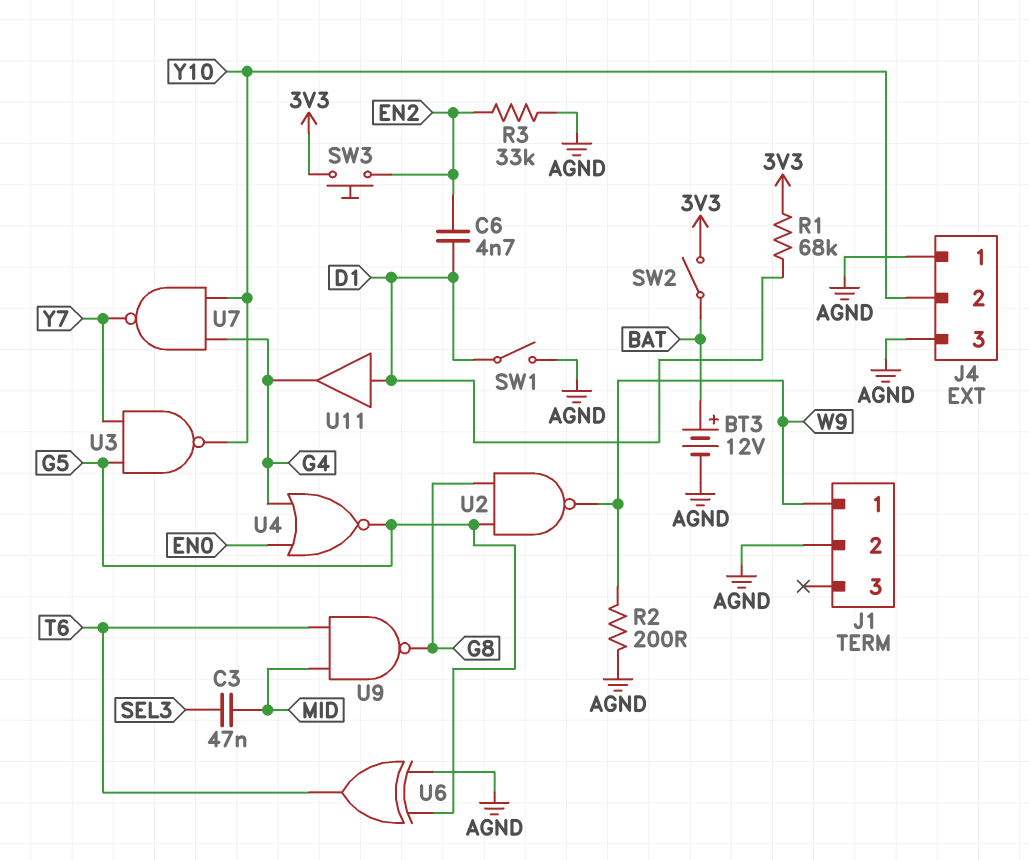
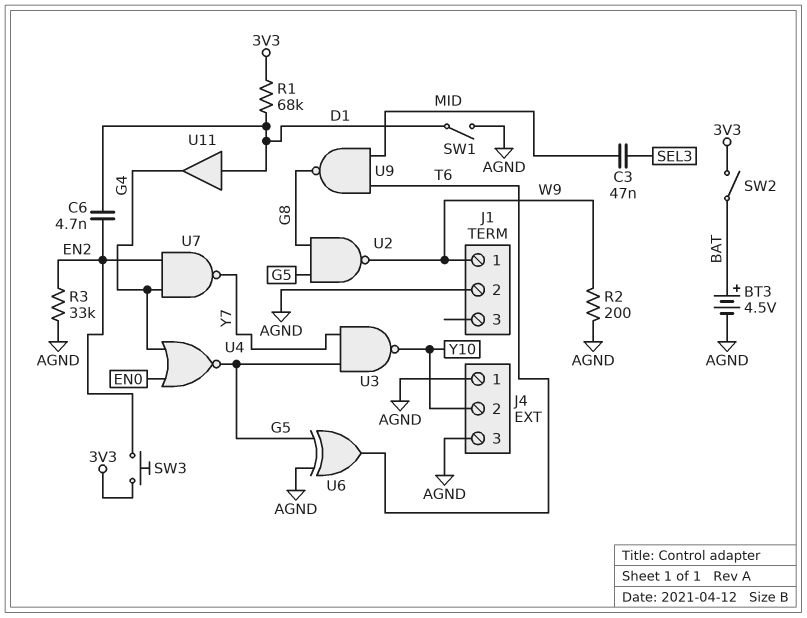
BT3: 12V (plus BAT, minus AGND) -> 4.5V (plus BAT, minus AGND)
U7: NAND (in G4, in Y10, out Y7) -> NAND (in EN2, in G4, out Y7)

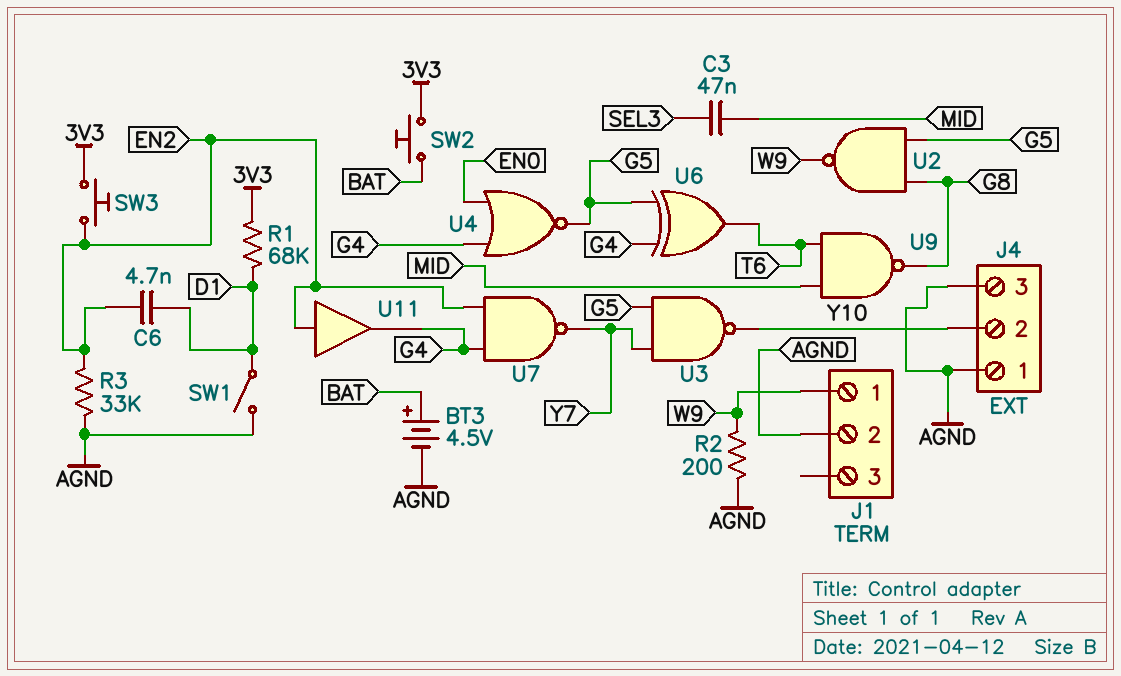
SW2: switch (3V3, BAT) -> button (3V3, BAT)
U6: XOR (in AGND, in G5, out T6) -> XOR (in G4, in G5, out T6)
U11: buffer (in D1, out G4) -> buffer (in EN2, out G4)

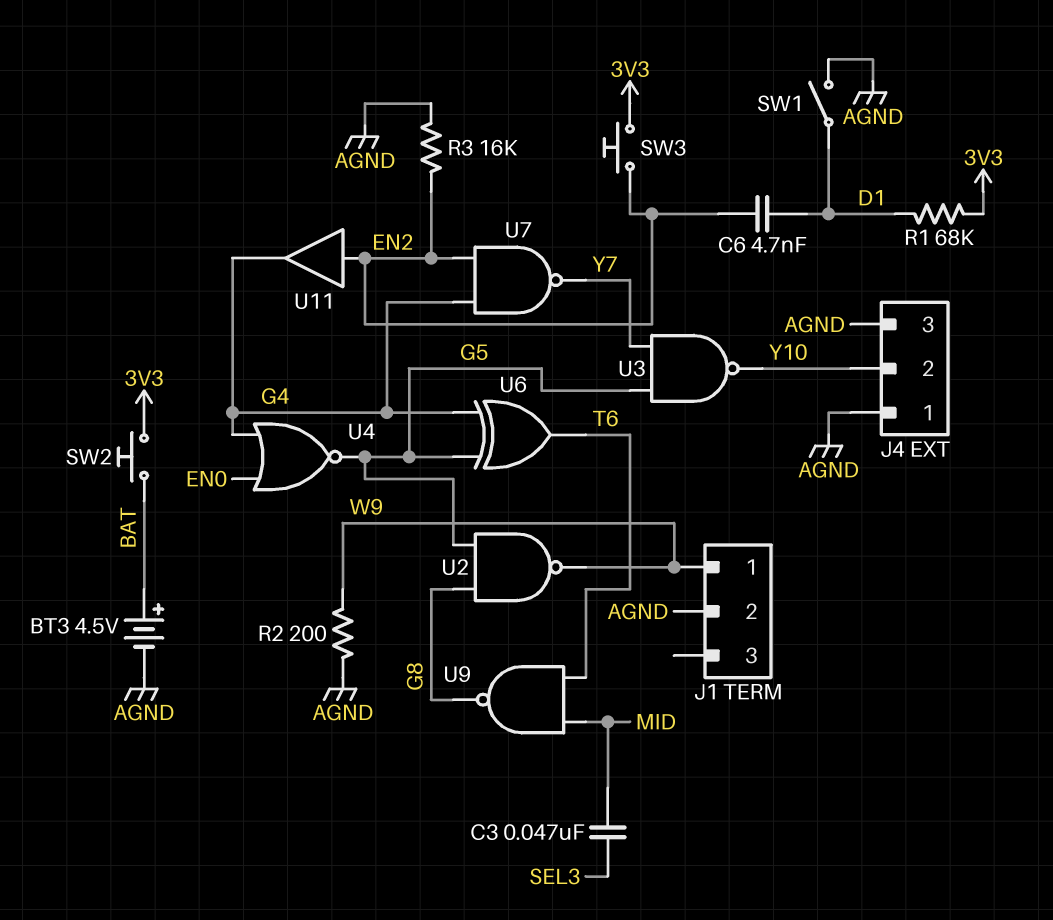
R3: 33k (AGND, EN2) -> 16k (AGND, EN2)

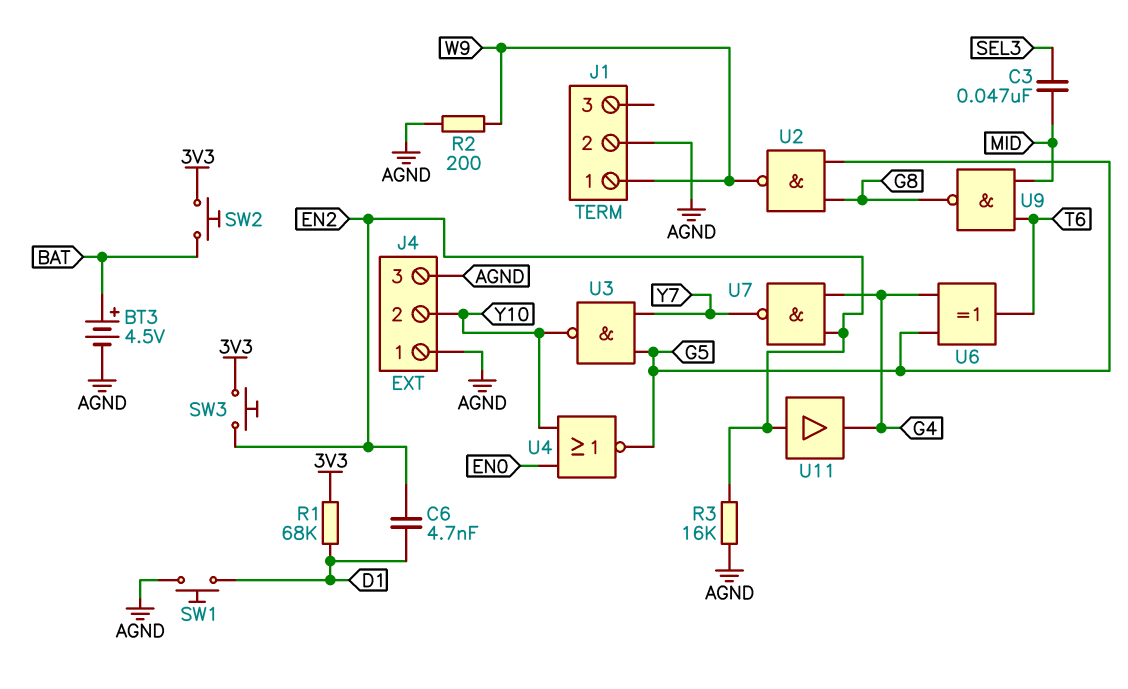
SW1: switch (AGND, D1) -> button (AGND, D1)
U4: NOR (in EN0, in G4, out G5) -> NOR (in EN0, in Y10, out G5)

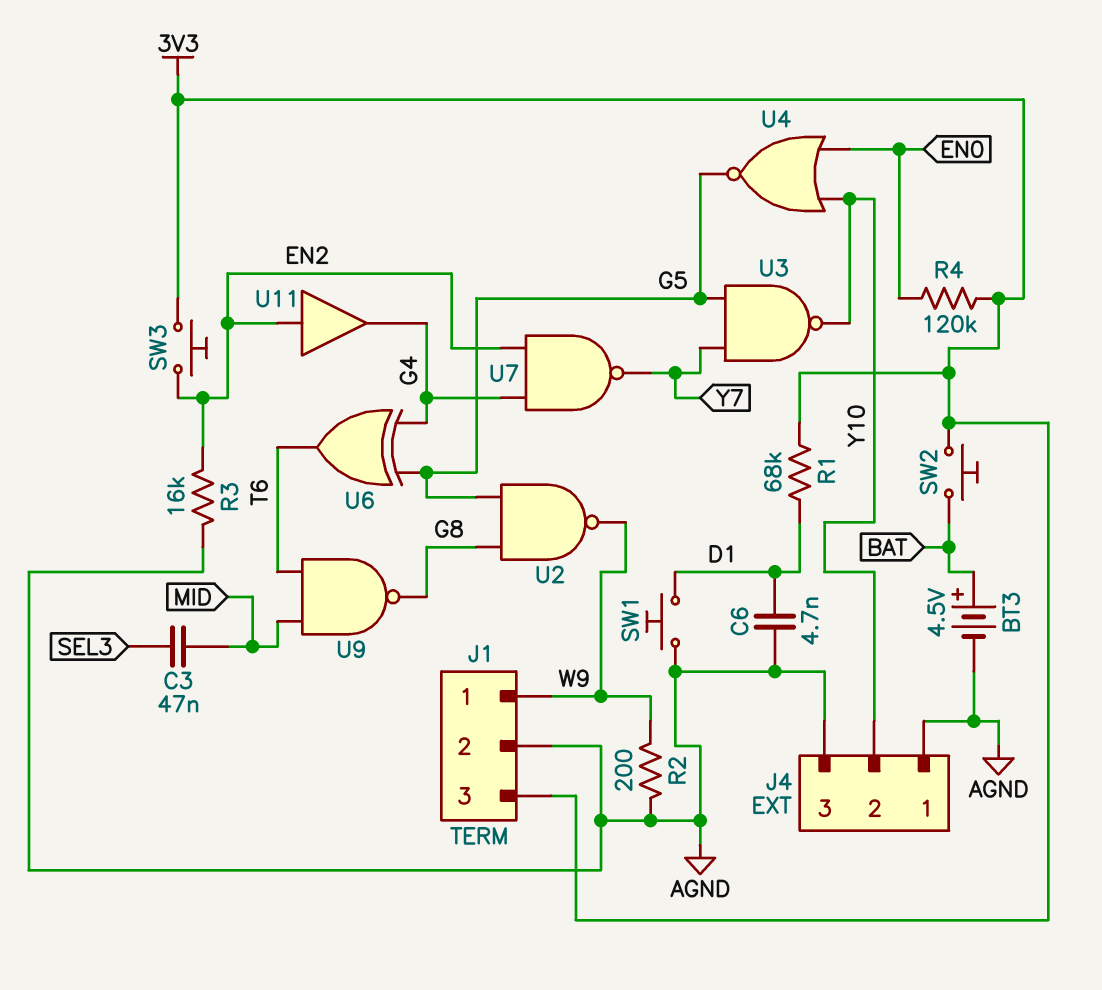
C6: 4.7nF (D1, EN2) -> 4.7nF (AGND, D1)
J1 pin 3: none -> 3V3
R4: none -> 120k (3V3, EN0)

